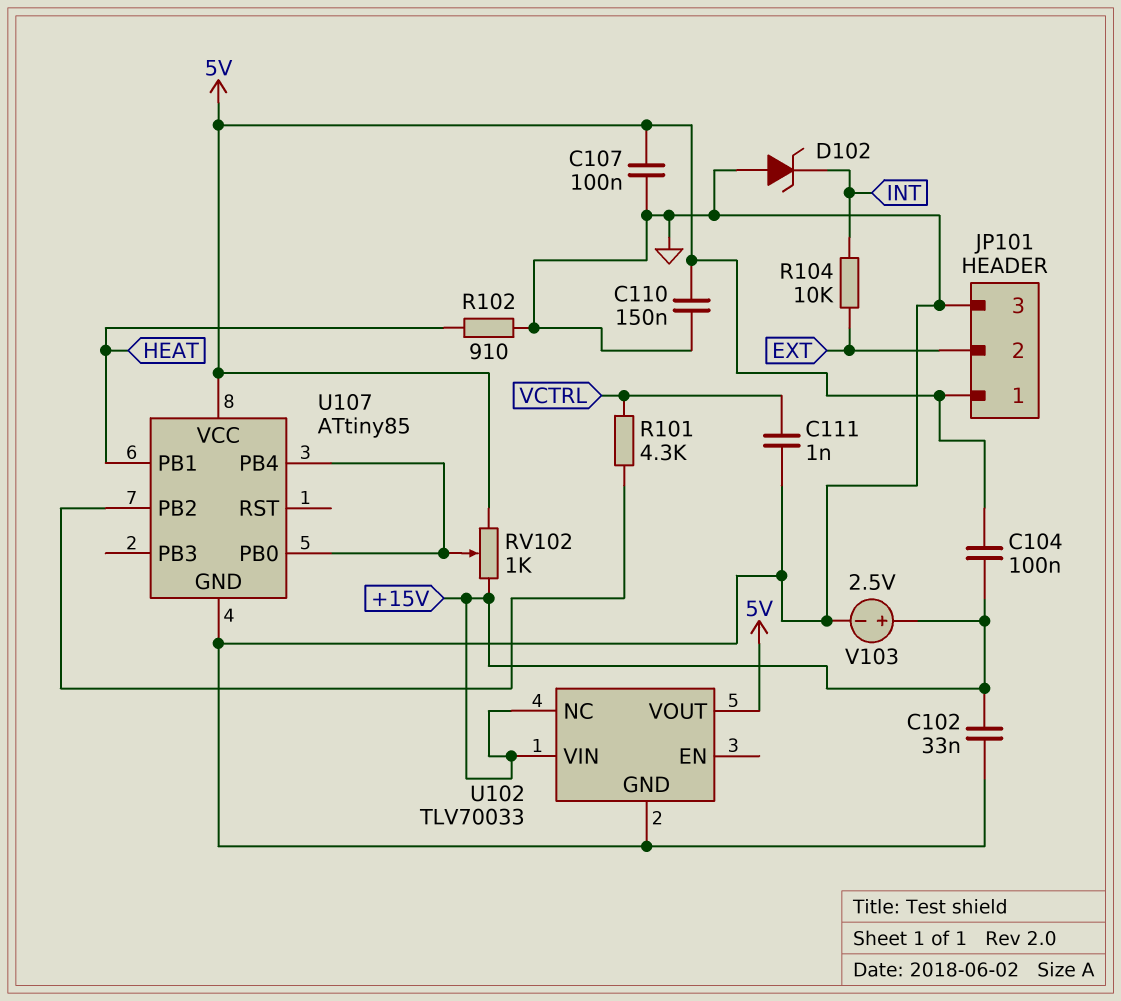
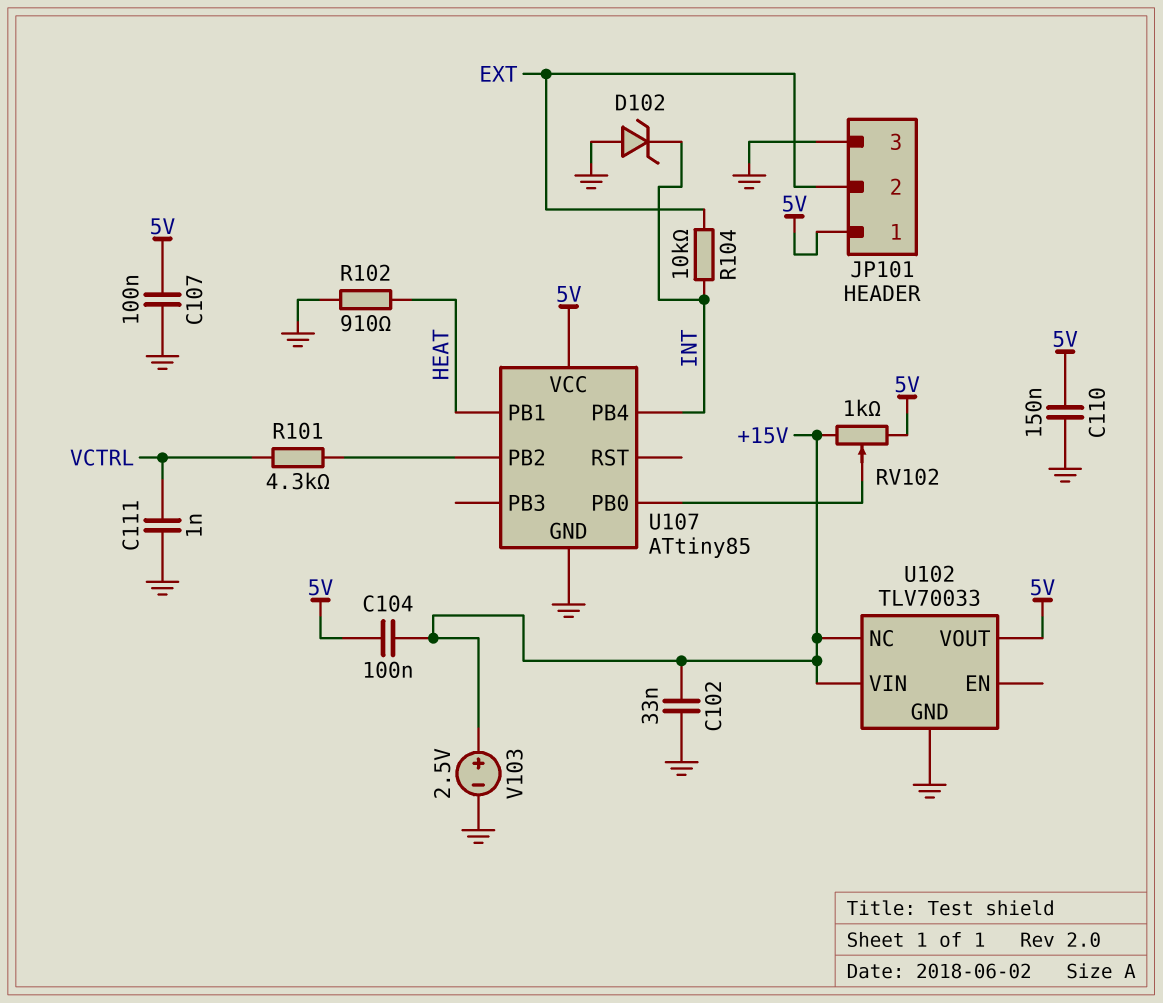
U107 pin PB4: U107/PB0 -> INT

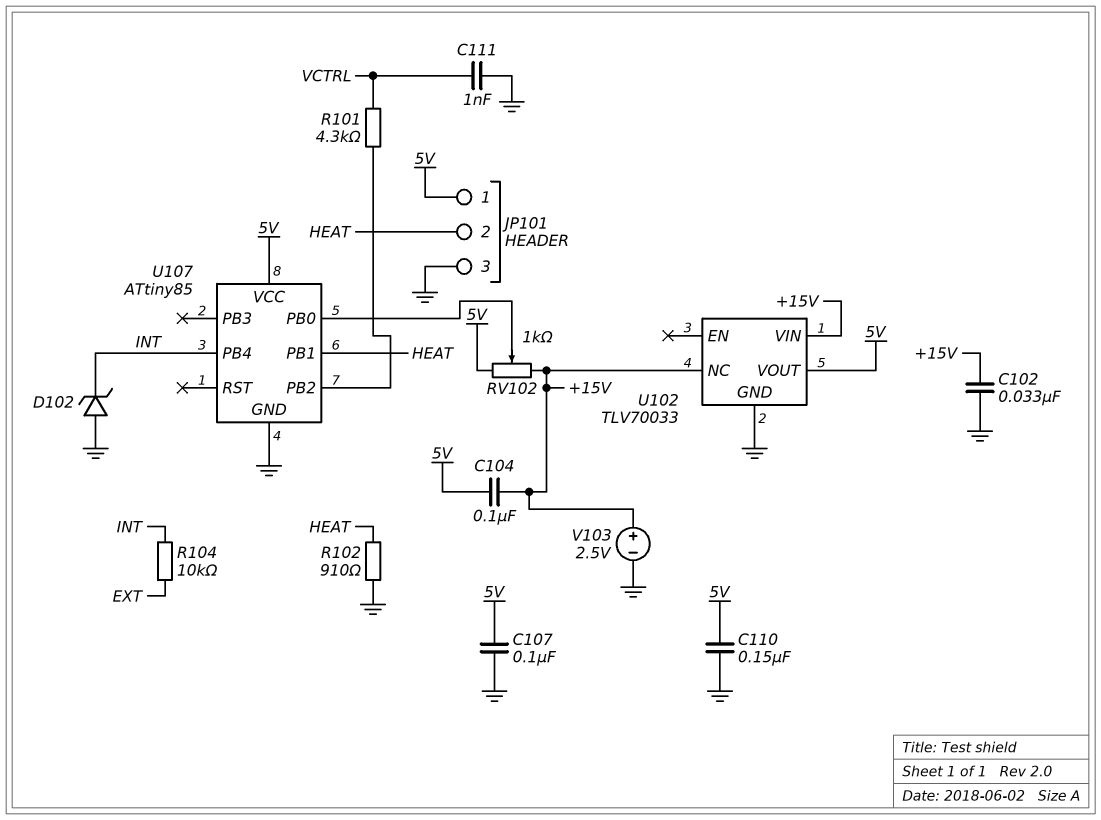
JP101 pin 2: EXT -> HEAT

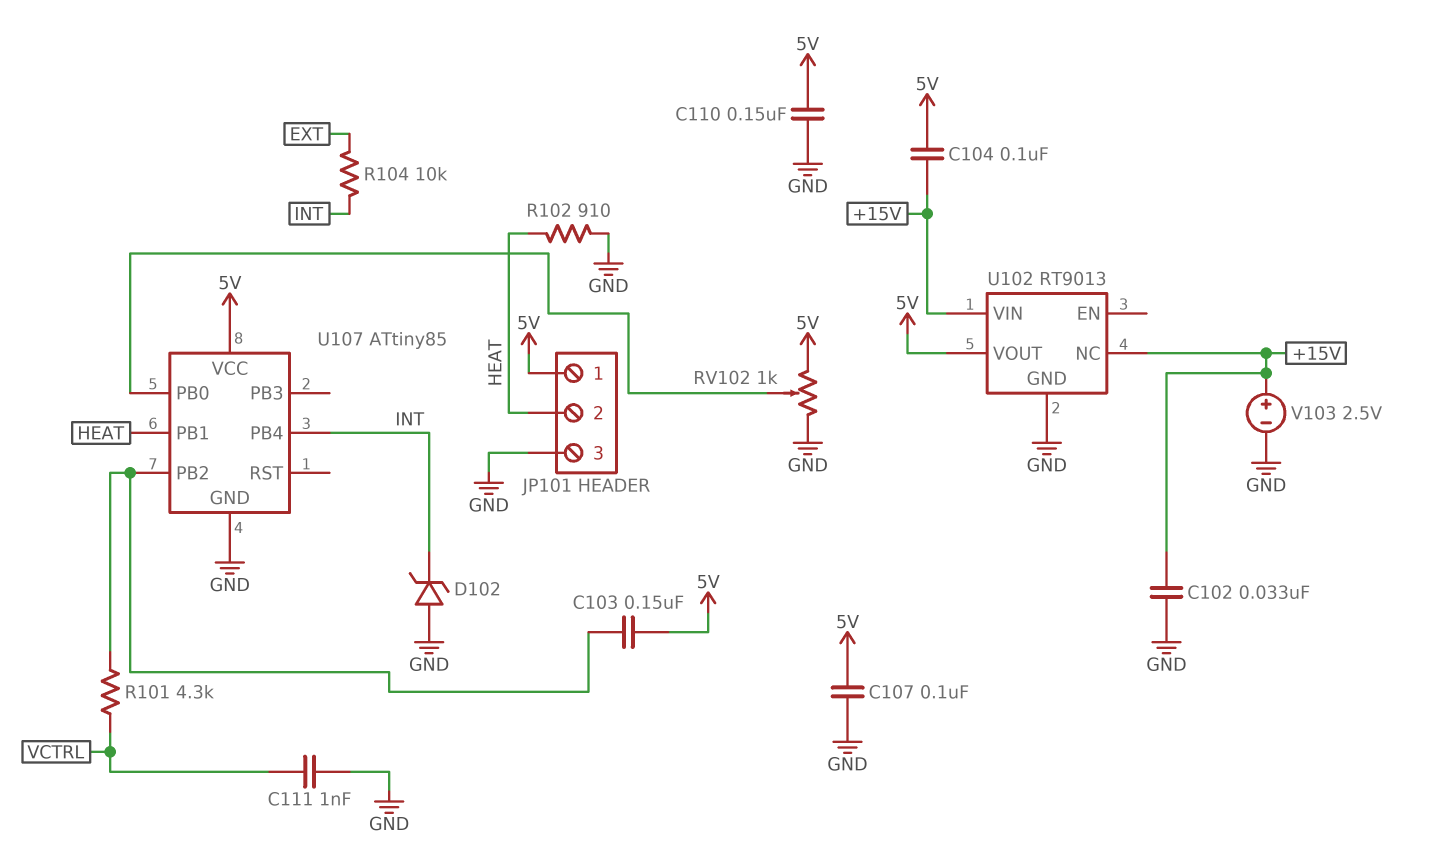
C103: none -> 150nF (5V, U107/PB2)
RV102: 1k (+15V, 5V, wiper U107/PB0) -> 1k (5V, GND, wiper U107/PB0)
U102: TLV70033 -> RT9013

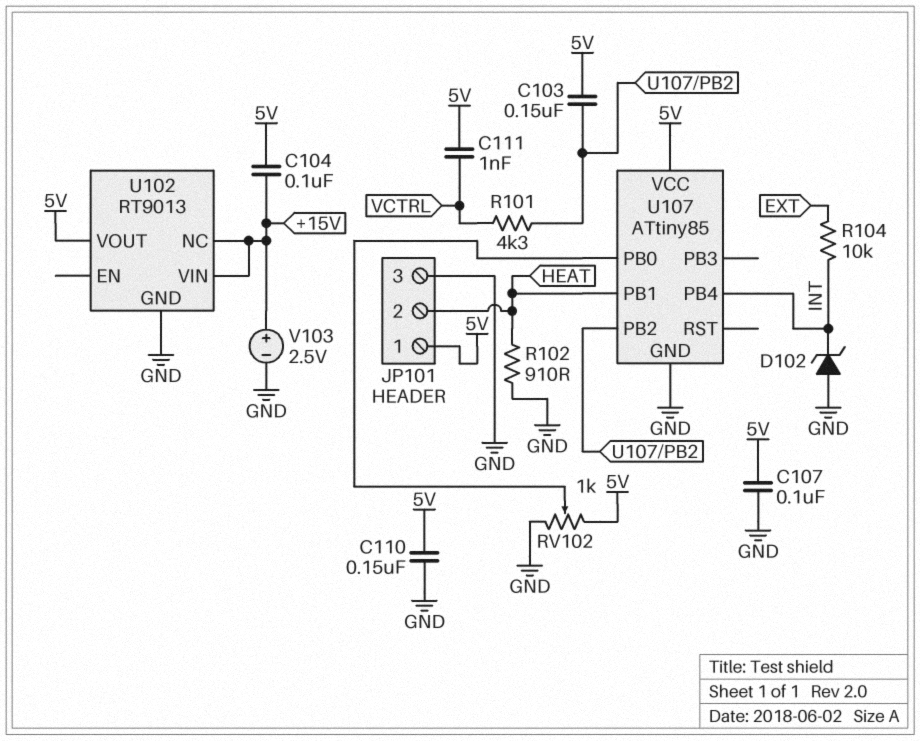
C102: 33nF (+15V, GND) -> none
C111: 1nF (GND, VCTRL) -> 1nF (5V, VCTRL)

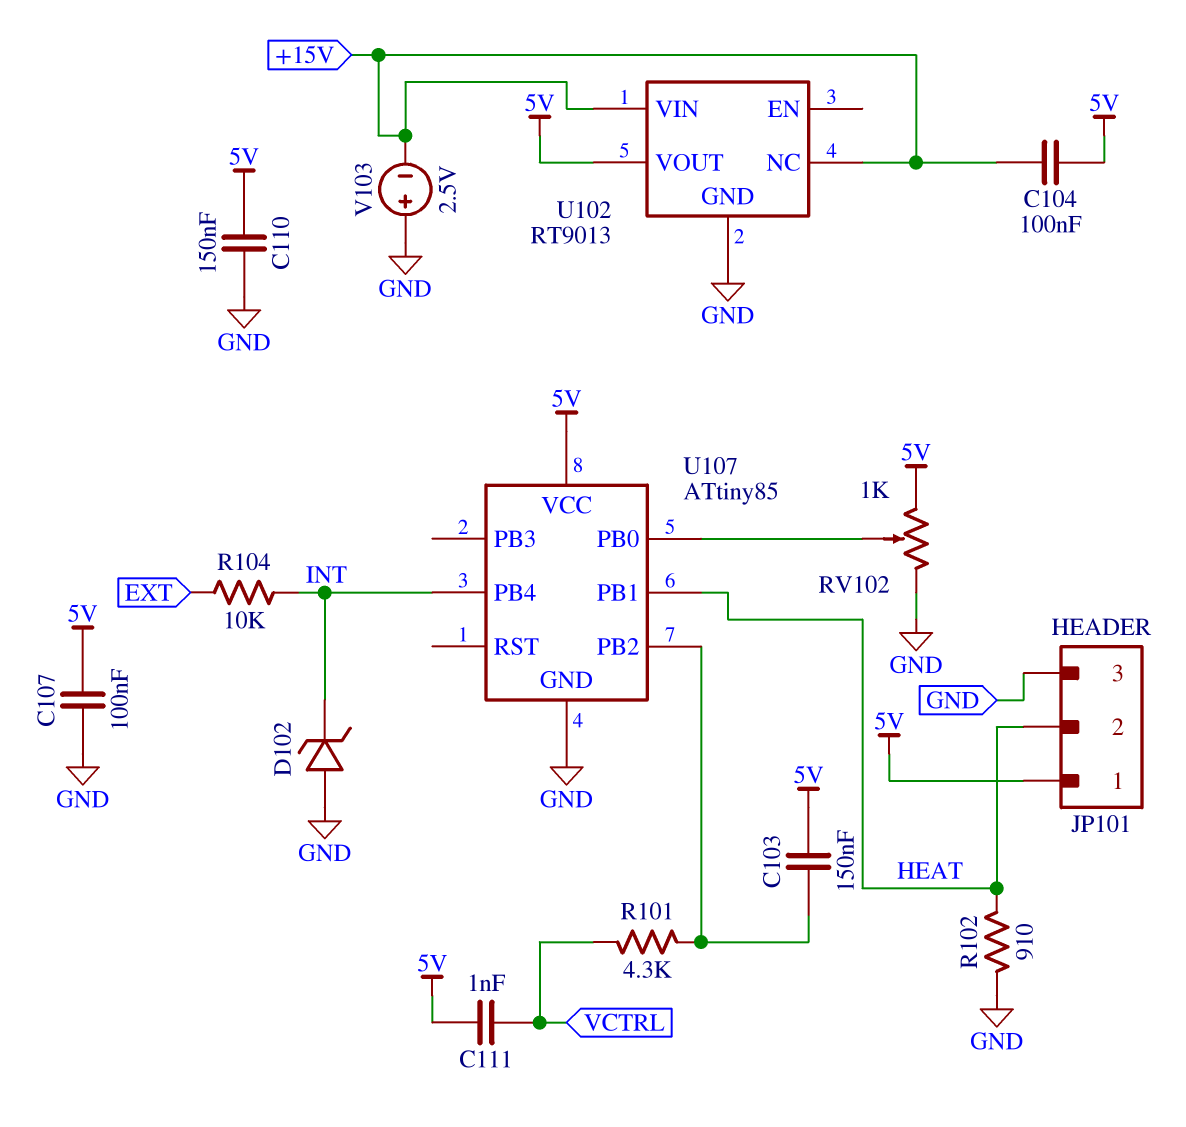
V103: 2.5V (plus +15V, minus GND) -> 2.5V (plus GND, minus +15V)

